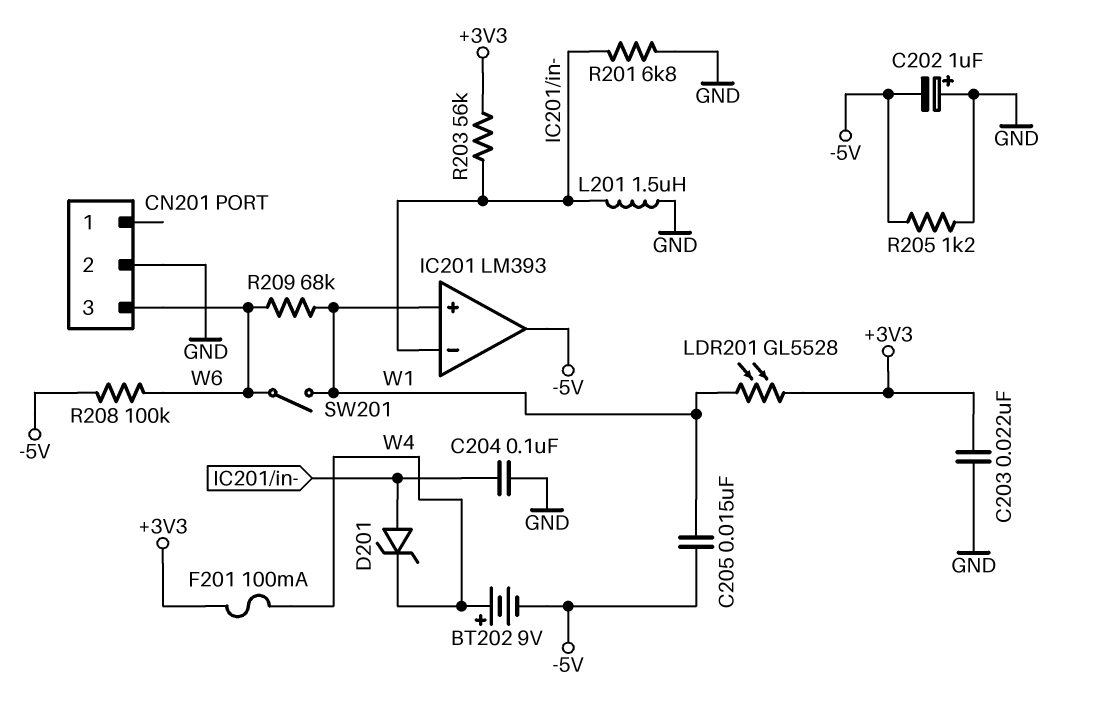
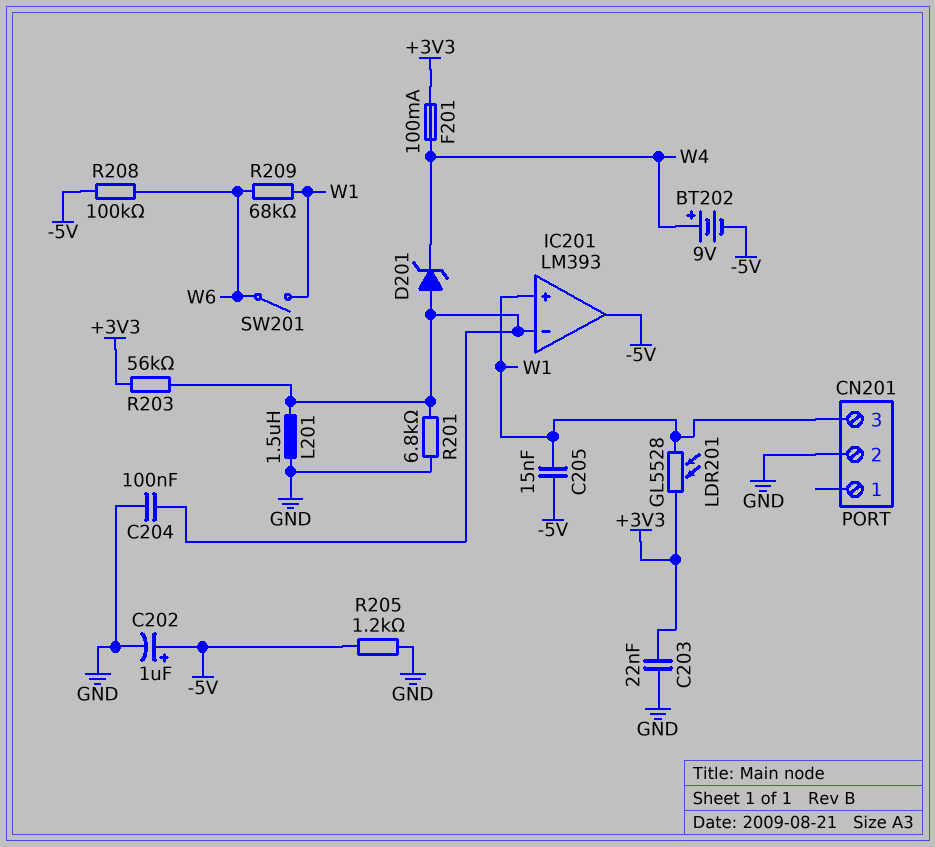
C202: 1uF (plus GND, minus -5V) -> 1uF (plus -5V, minus GND)
CN201 pin 3: W6 -> W1

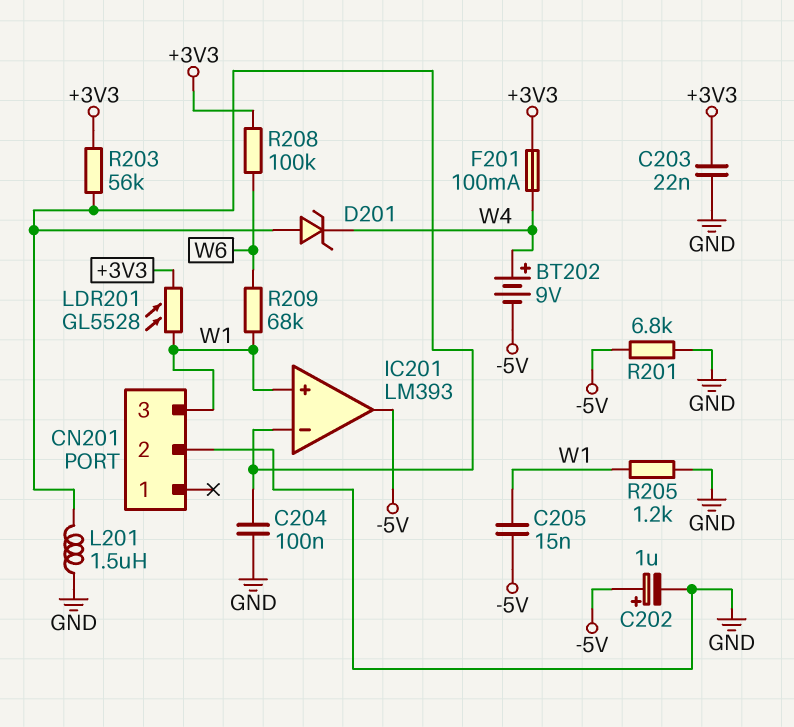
R201: 6.8k (GND, IC201/in-) -> 6.8k (-5V, GND)
R205: 1.2k (-5V, GND) -> 1.2k (GND, W1)
R208: 100k (-5V, W6) -> 100k (+3V3, W6)
SW201: switch (W1, W6) -> none

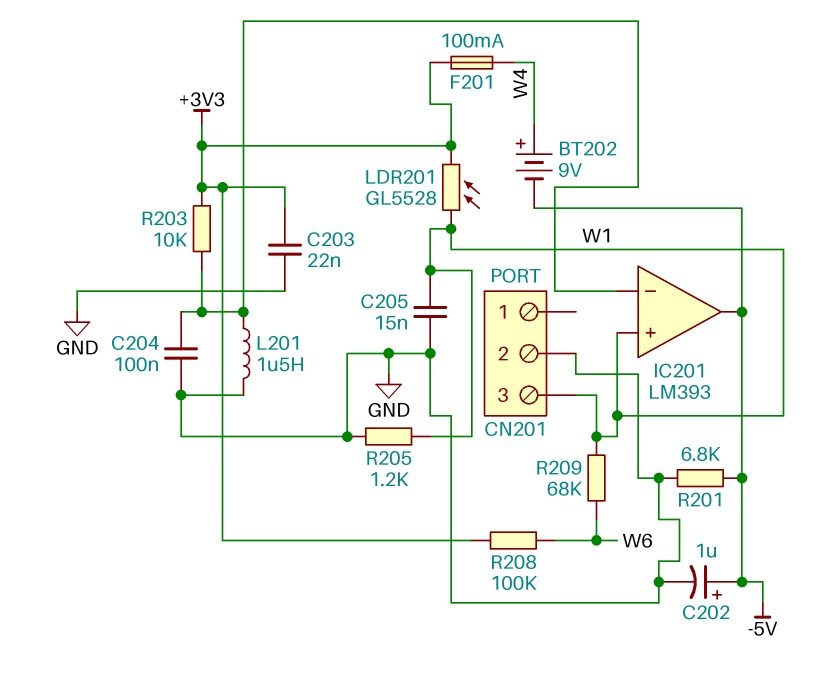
C205: 15nF (-5V, W1) -> 15nF (GND, W1)
D201: zener (A IC201/in-, K W4) -> none
R203: 56k (+3V3, IC201/in-) -> 10k (+3V3, IC201/in-)

